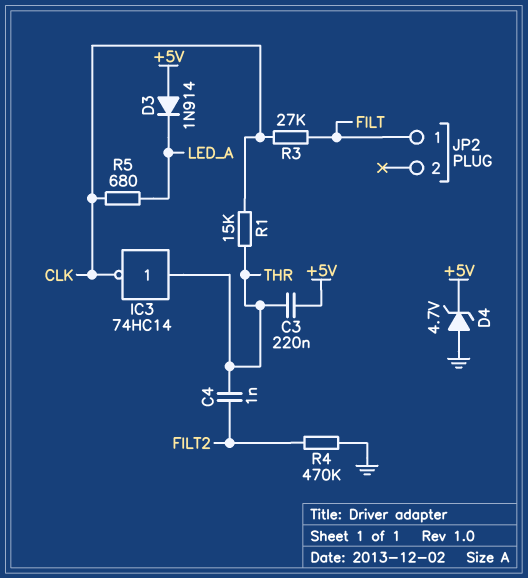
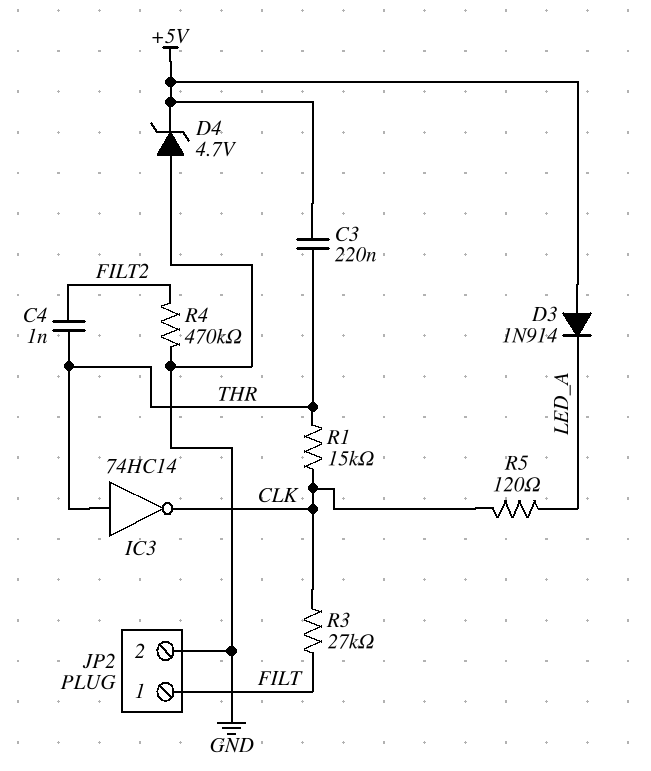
JP2 pin 2: none -> GND
R5: 680 (CLK, LED_A) -> 120 (CLK, LED_A)

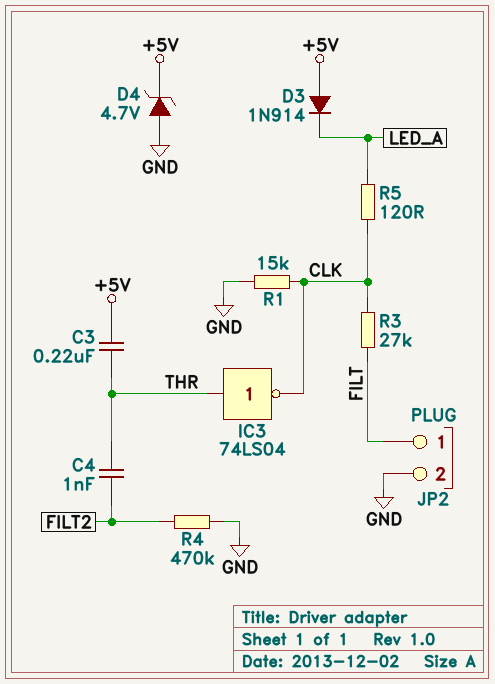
IC3: NOT 74HC14 (in THR, out CLK) -> NOT 74LS04 (in THR, out CLK)
R1: 15k (CLK, THR) -> 15k (CLK, GND)

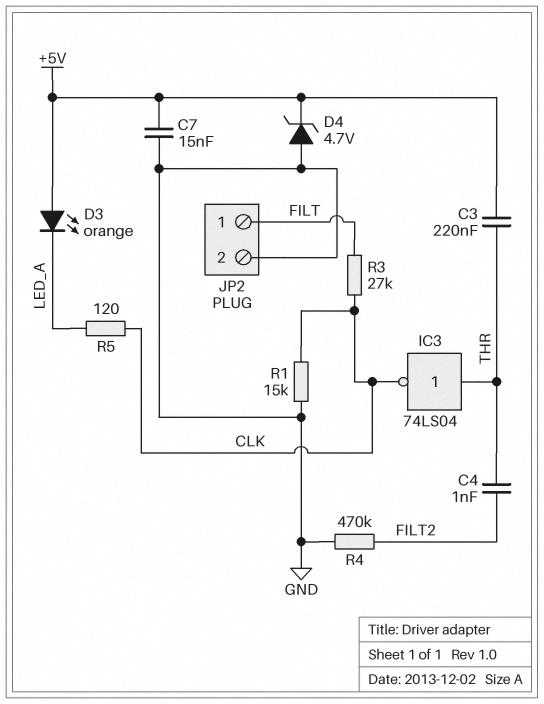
C7: none -> 15nF (+5V, GND)
D3: diode 1N914 (A +5V, K LED_A) -> LED orange (A +5V, K LED_A)

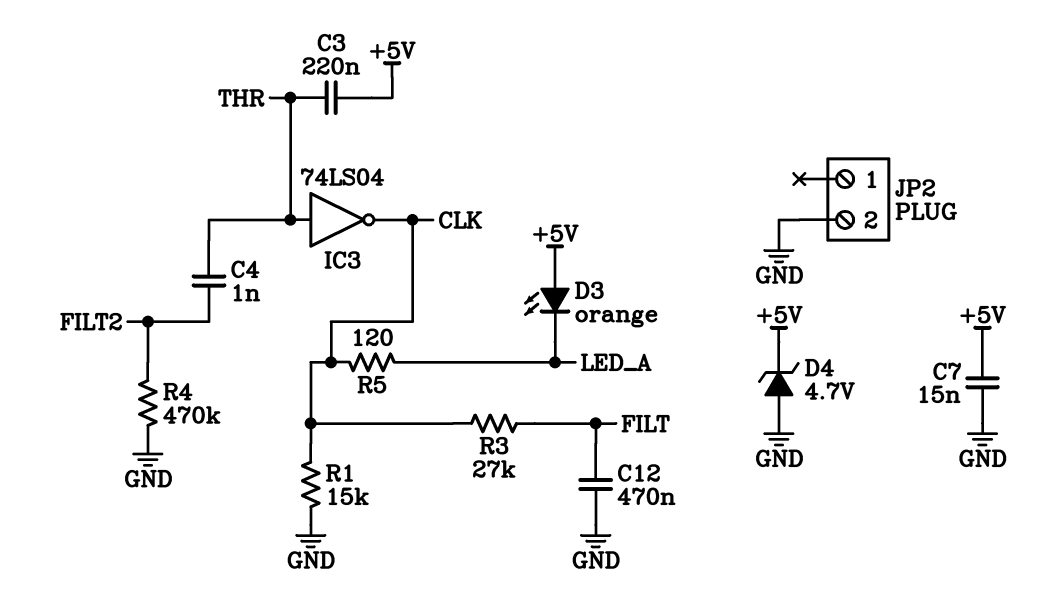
C12: none -> 470nF (FILT, GND)
JP2 pin 1: FILT -> none

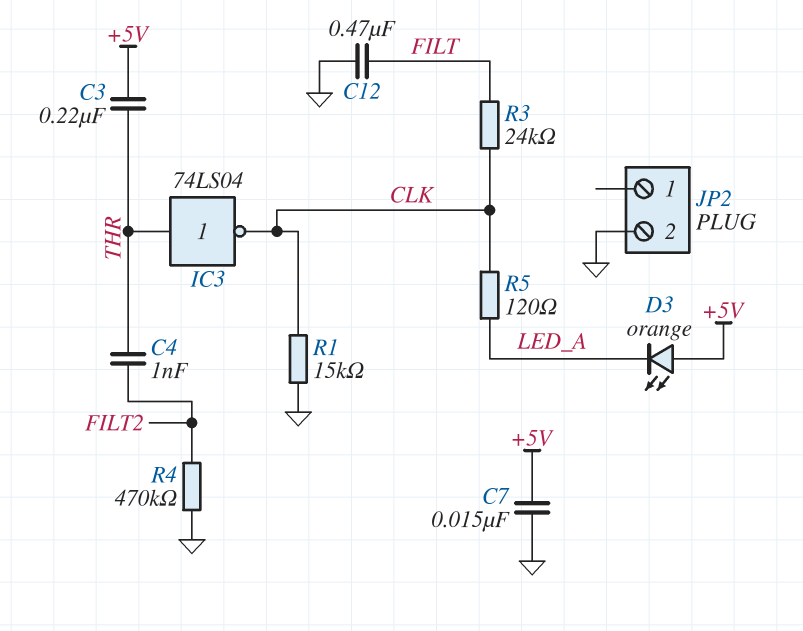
D4: zener 4.7V (A GND, K +5V) -> none
R3: 27k (CLK, FILT) -> 24k (CLK, FILT)

